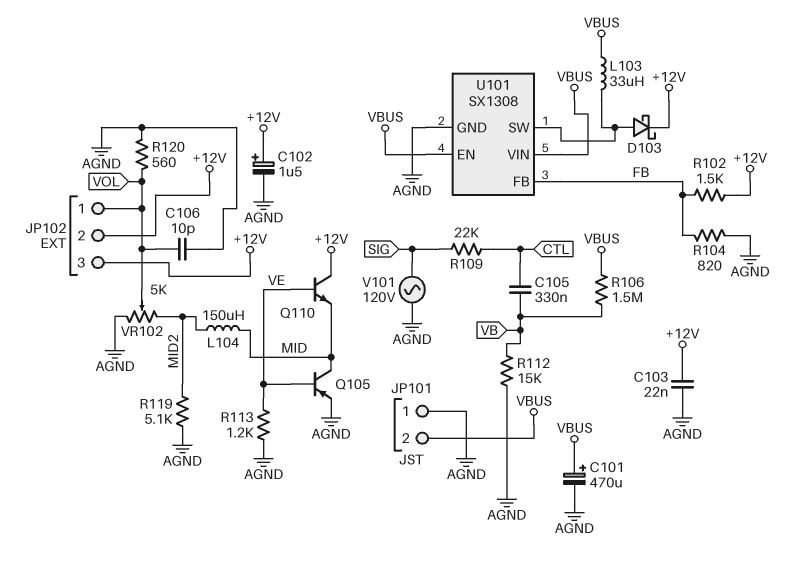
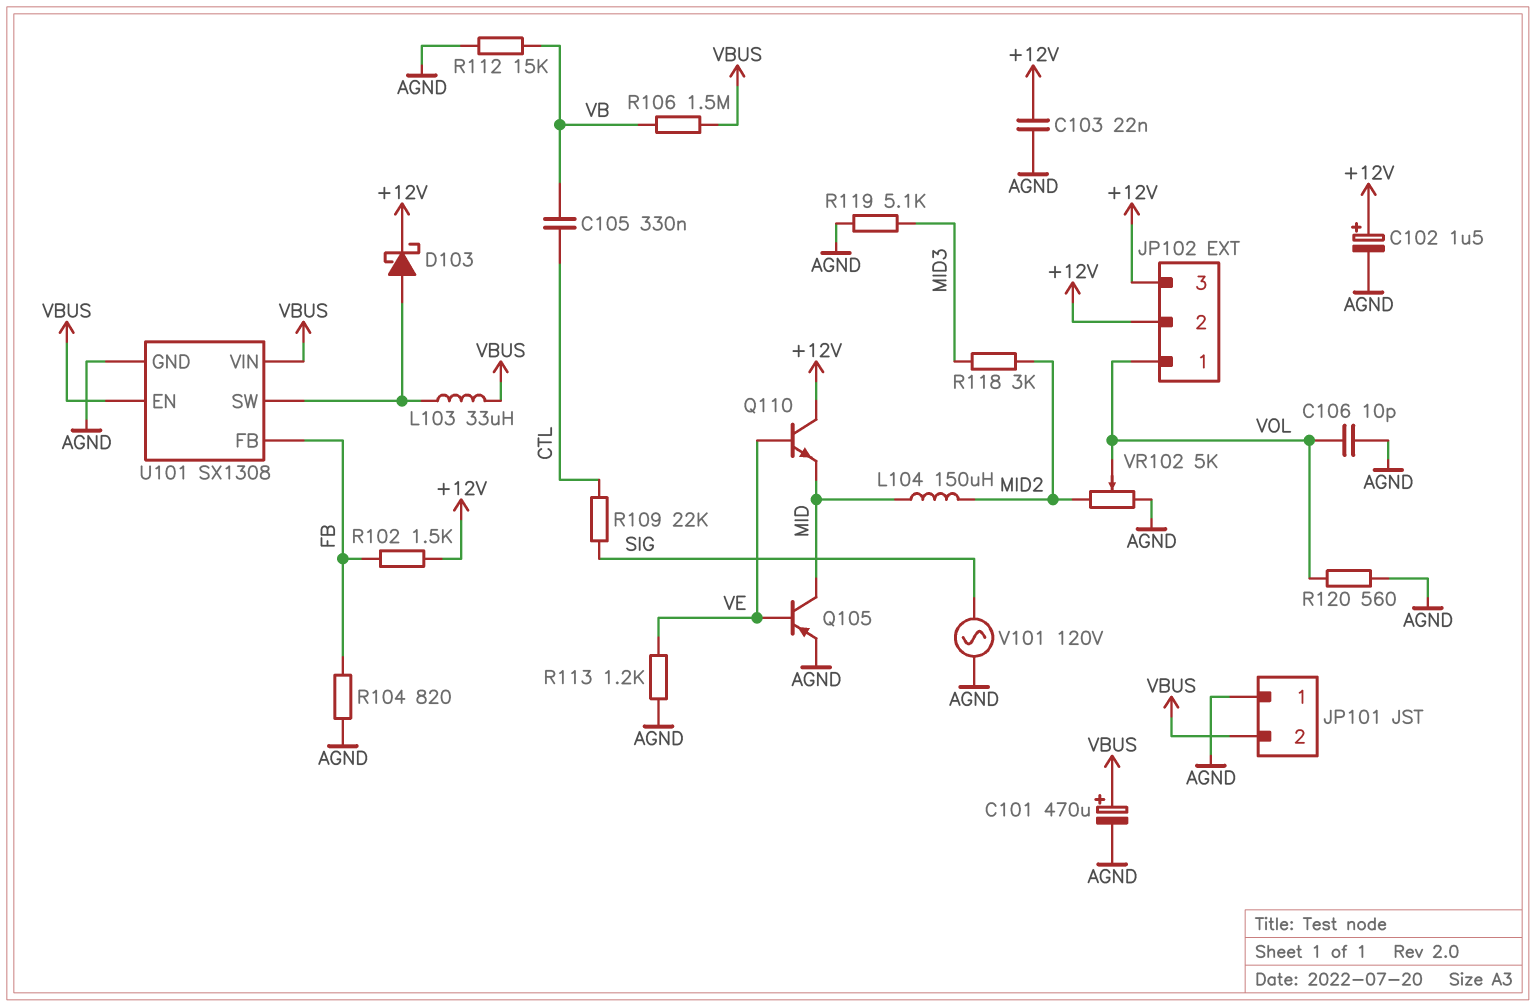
R118: none -> 3k (MID2, MID3)
R119: 5.1k (AGND, MID2) -> 5.1k (AGND, MID3)

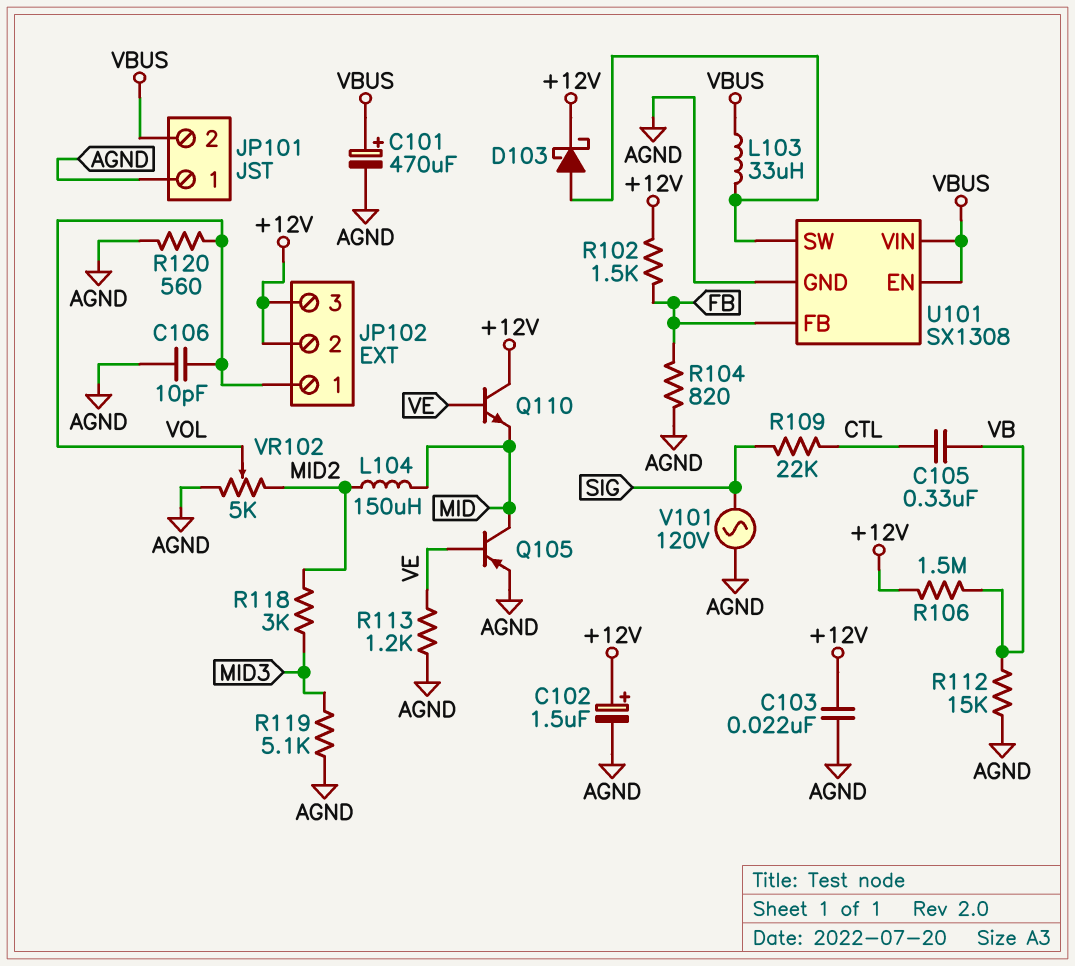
R106: 1.5M (VB, VBUS) -> 1.5M (+12V, VB)

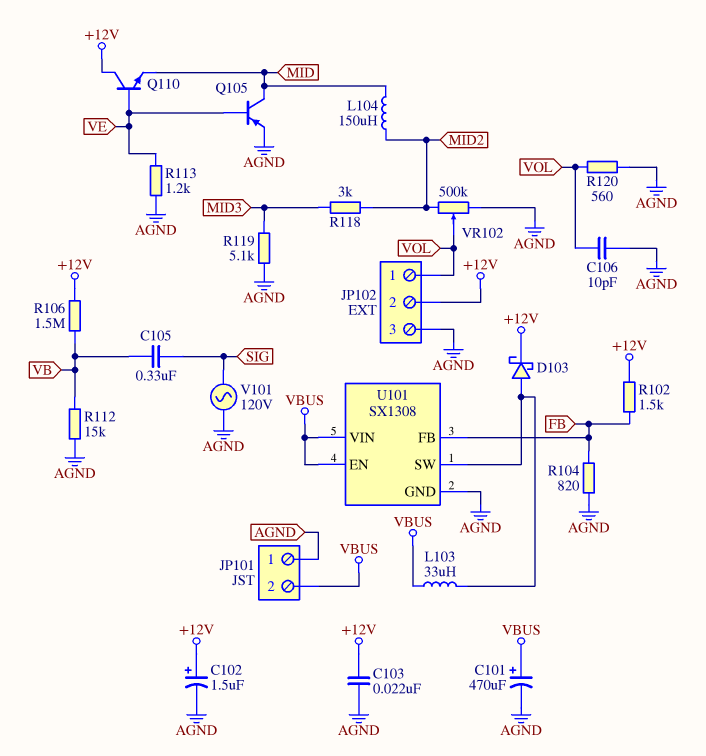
C105: 330nF (CTL, VB) -> 330nF (SIG, VB)
JP102 pin 3: +12V -> AGND
R109: 22k (CTL, SIG) -> none
VR102: 5k (AGND, MID2, wiper VOL) -> 500k (AGND, MID2, wiper VOL)

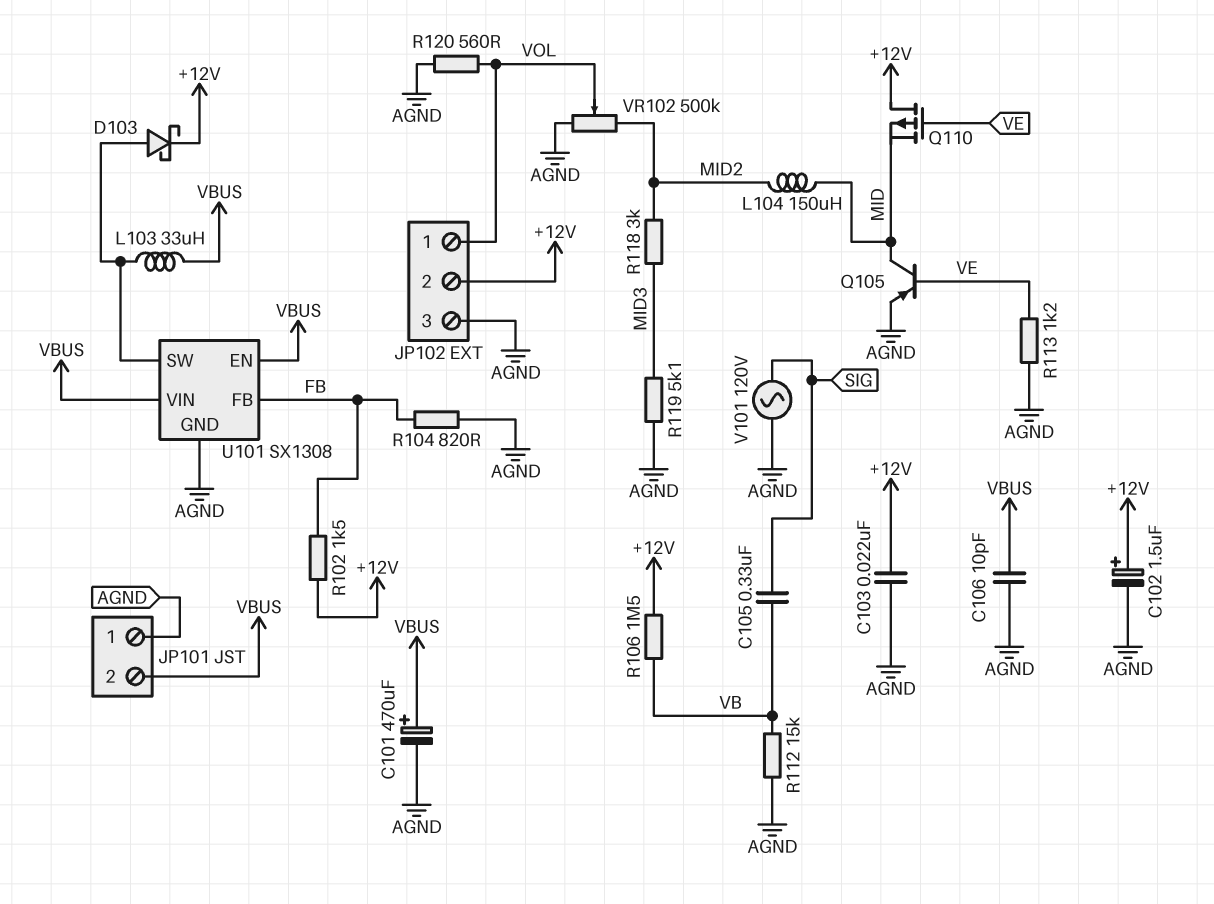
C106: 10pF (AGND, VOL) -> 10pF (AGND, VBUS)
Q110: NPN (B VE, C +12V, E MID) -> PMOS (G VE, D +12V, S MID)

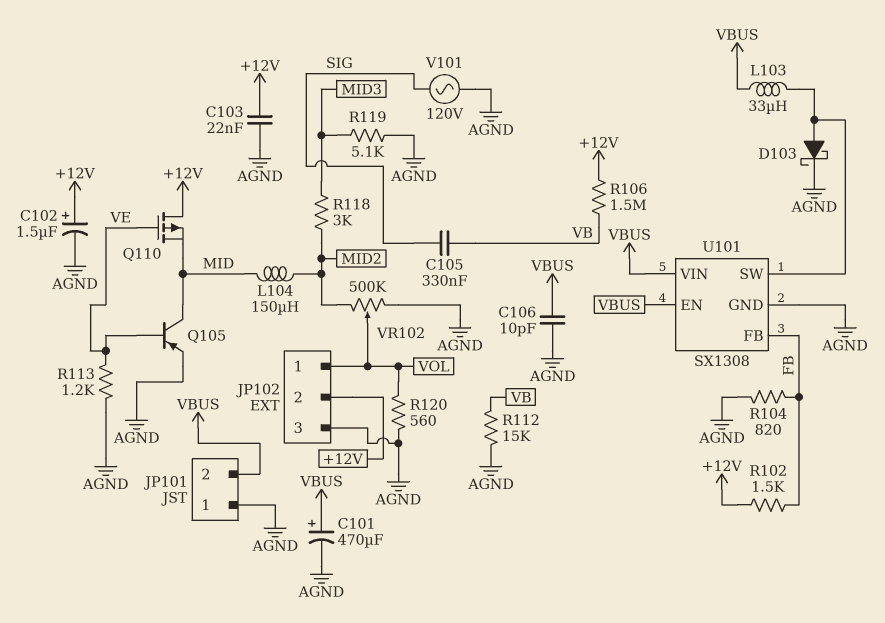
D103: schottky (A U101/SW, K +12V) -> schottky (A U101/SW, K AGND)

